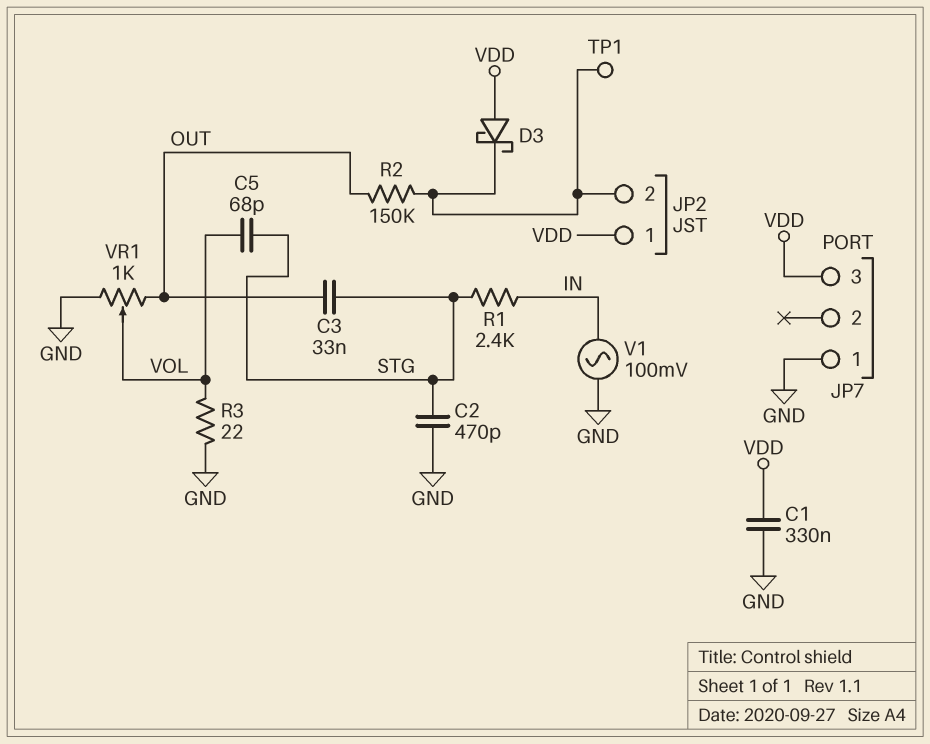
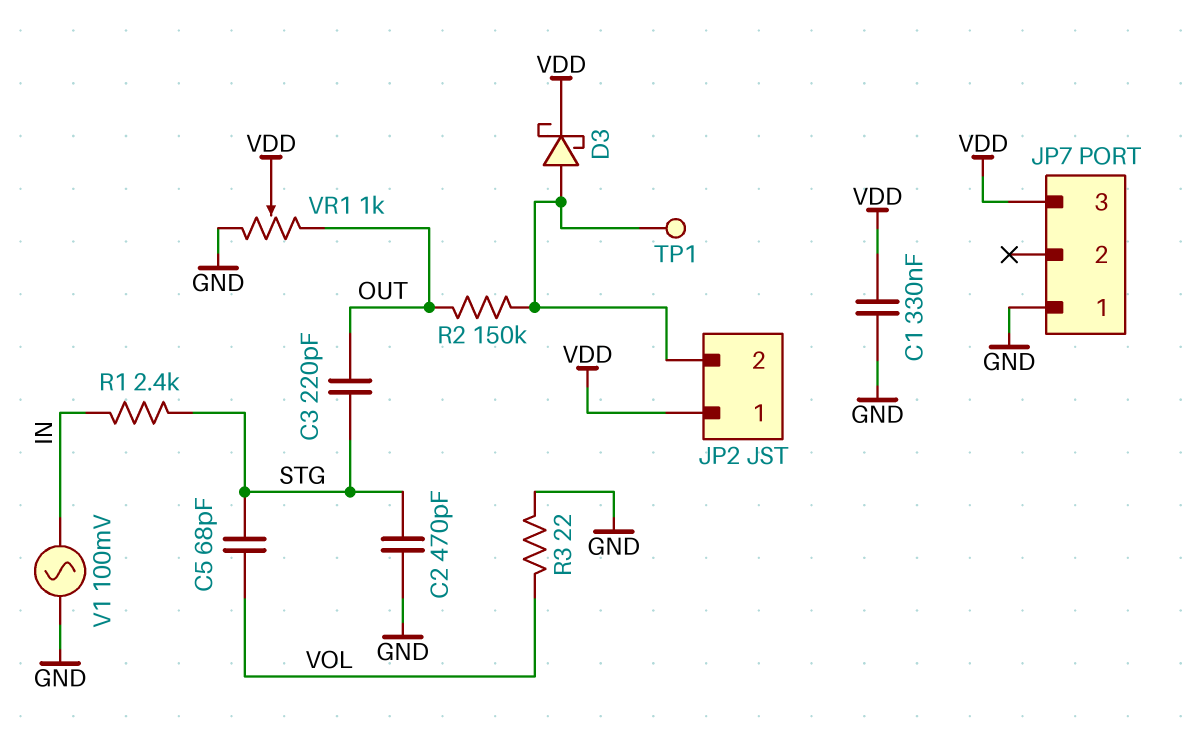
C3: 33nF (OUT, STG) -> 220pF (OUT, STG)
D3: schottky (A VDD, K JP2/2) -> schottky (A JP2/2, K VDD)
VR1: 1k (GND, OUT, wiper VOL) -> 1k (GND, OUT, wiper VDD)

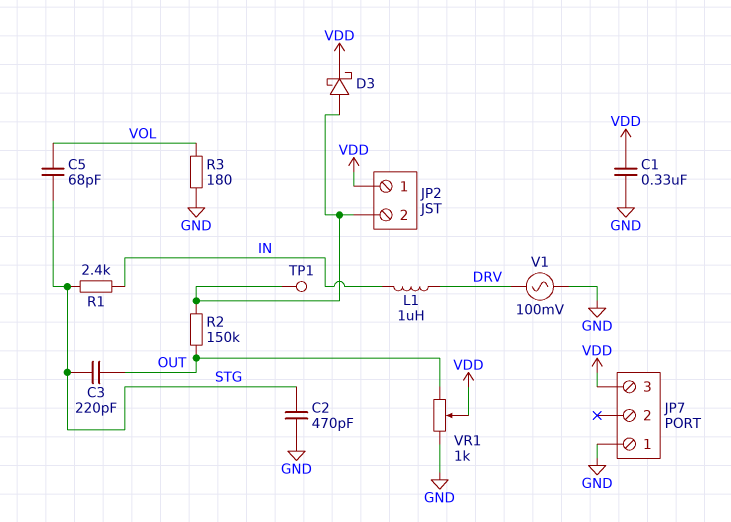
L1: none -> 1uH (DRV, IN)
R3: 22 (GND, VOL) -> 180 (GND, VOL)
V1: AC 100mV (GND, IN) -> AC 100mV (DRV, GND)

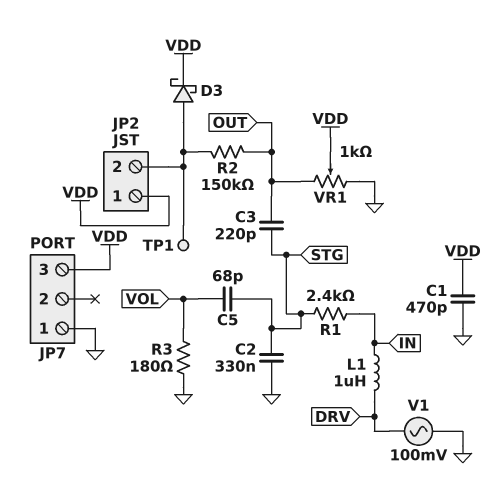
C1: 330nF (GND, VDD) -> 470pF (GND, VDD)
C2: 470pF (GND, STG) -> 330nF (GND, STG)

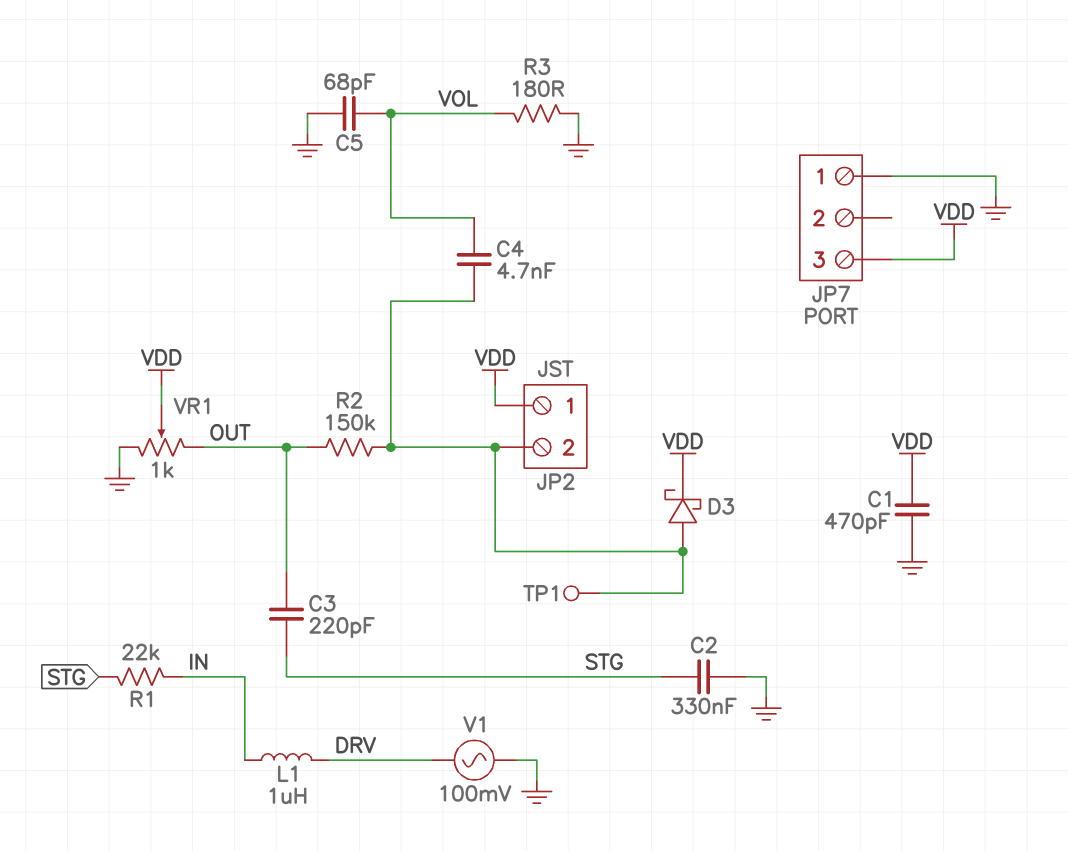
C4: none -> 4.7nF (JP2/2, VOL)
C5: 68pF (STG, VOL) -> 68pF (GND, VOL)
R1: 2.4k (IN, STG) -> 22k (IN, STG)

